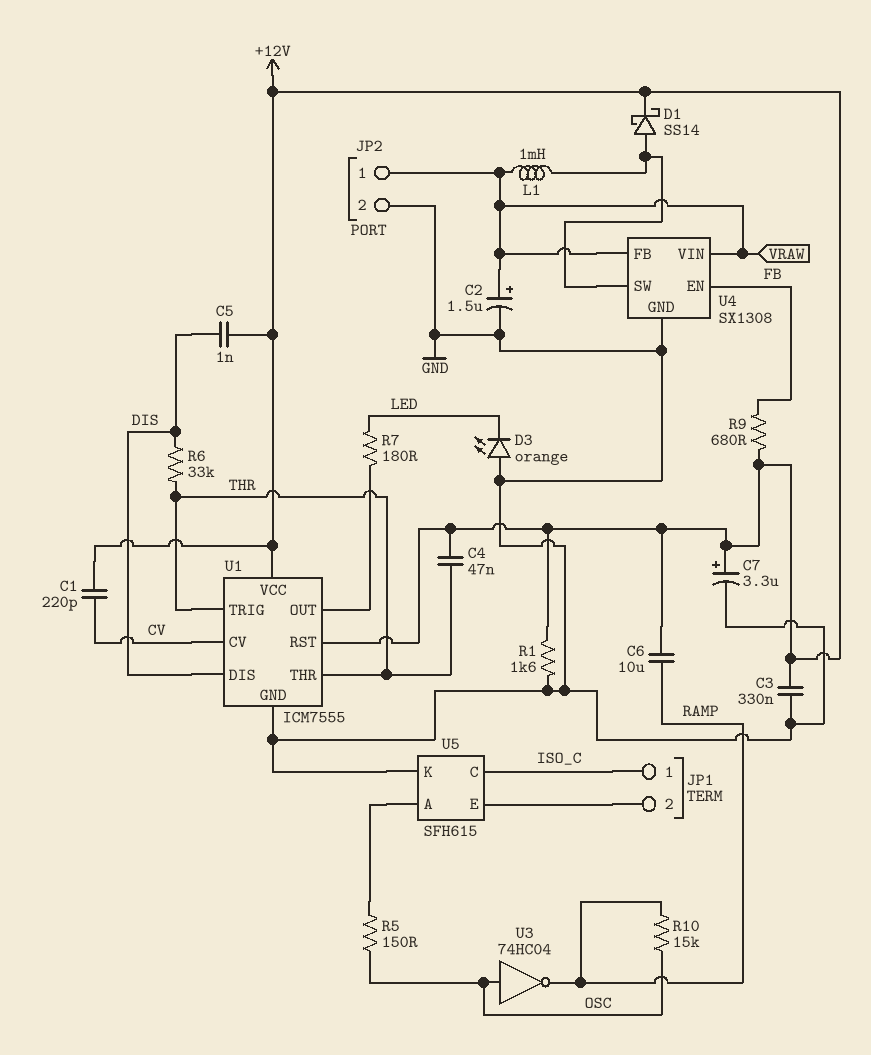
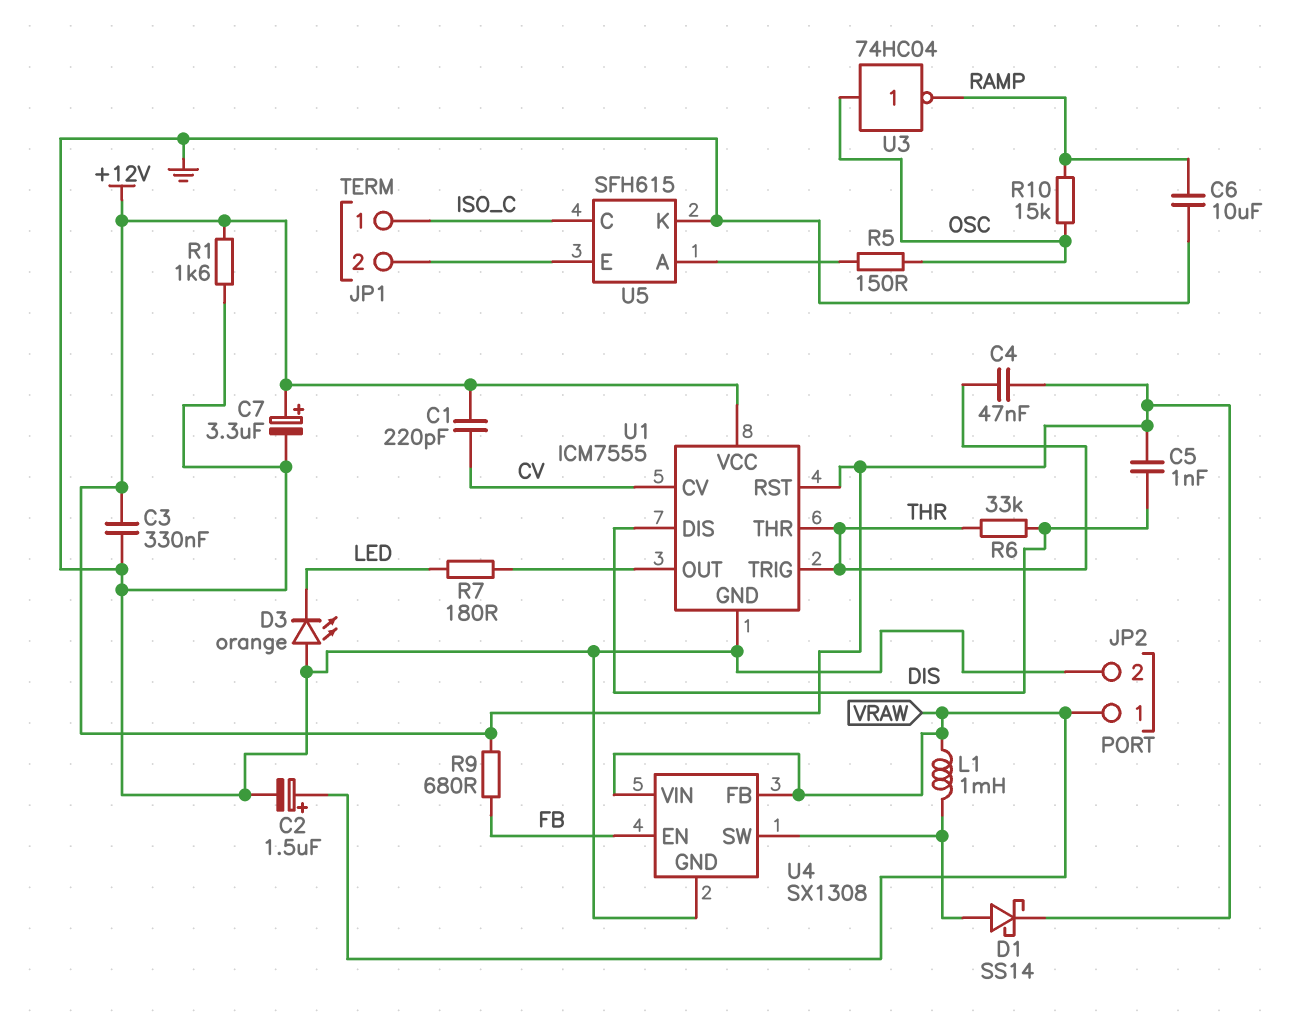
C6: 10uF (+12V, RAMP) -> 10uF (GND, RAMP)

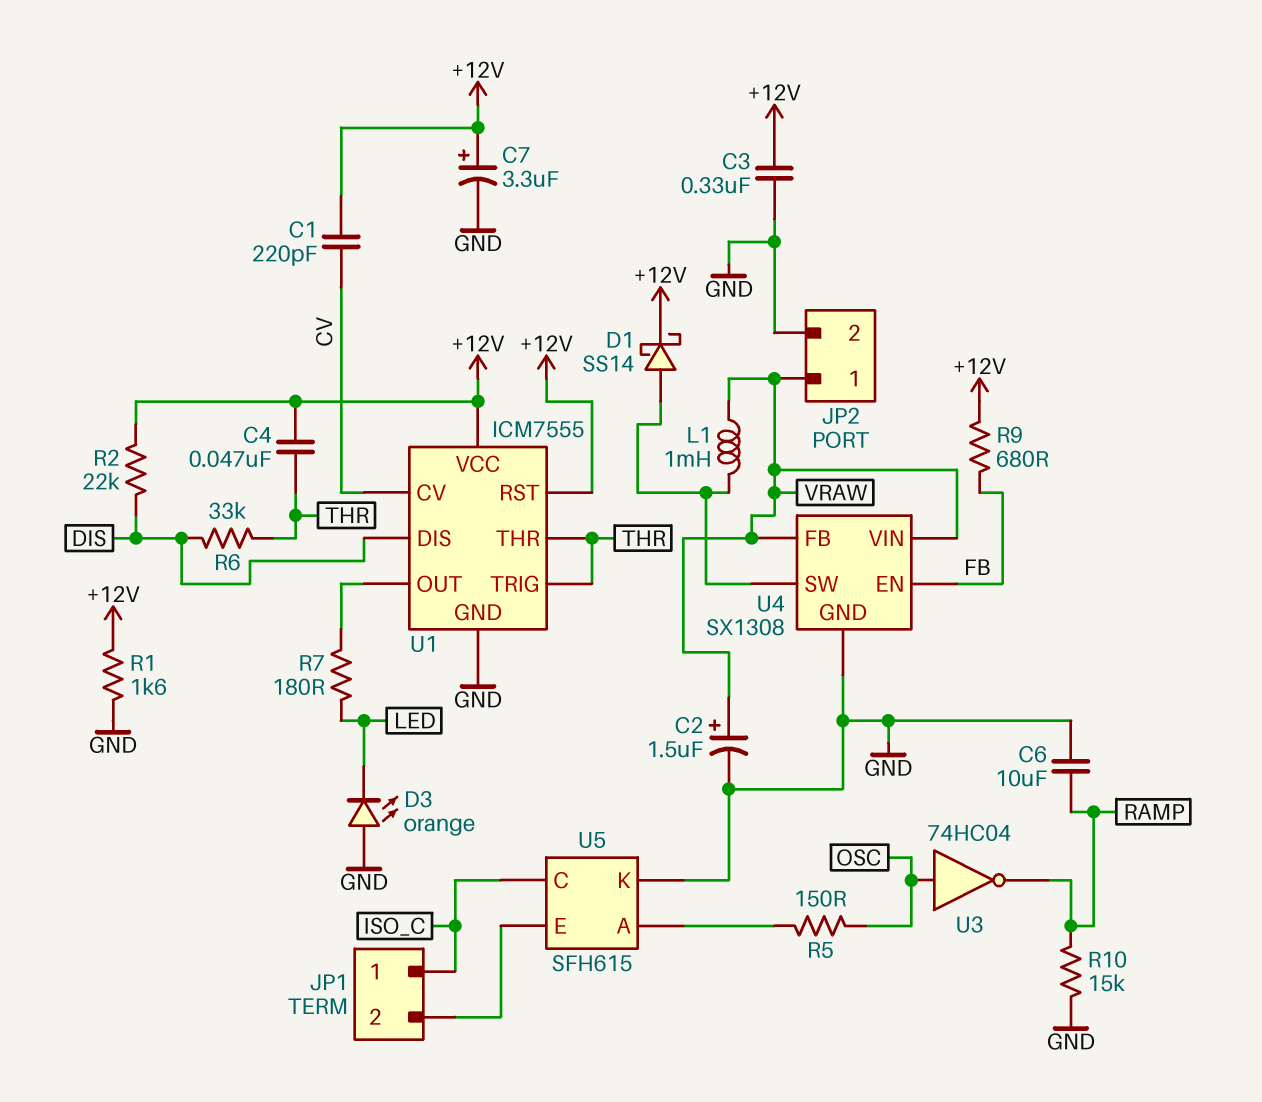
C5: 1nF (+12V, DIS) -> none
R2: none -> 22k (+12V, DIS)
R10: 15k (OSC, RAMP) -> 15k (GND, RAMP)

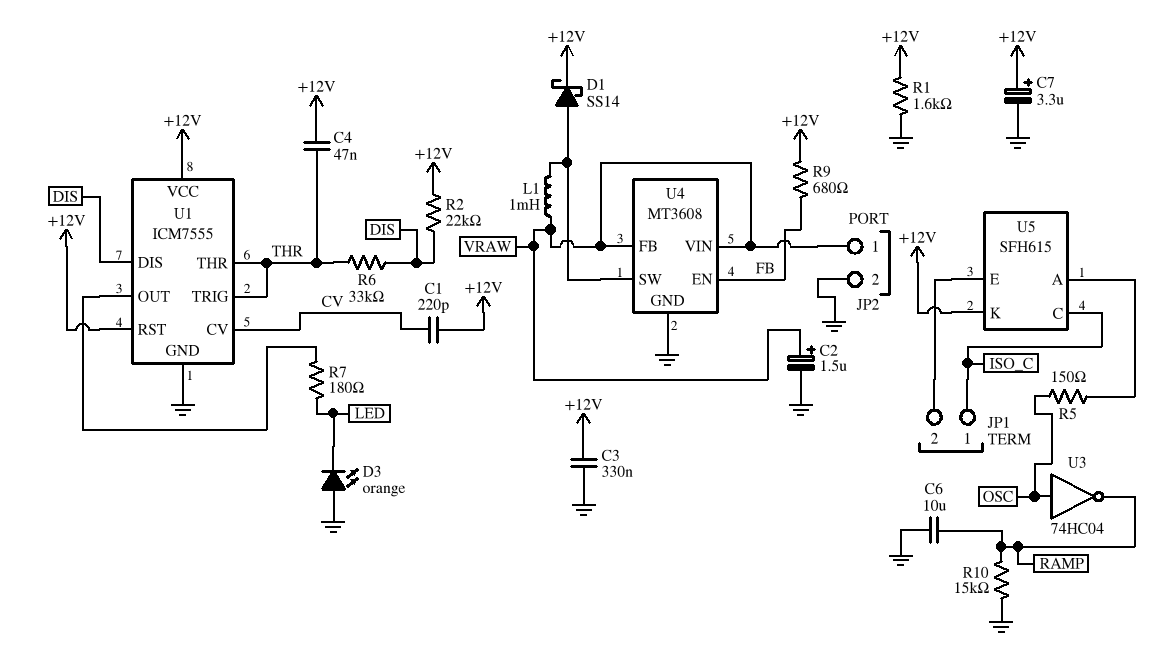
U4: SX1308 -> MT3608
U5 pin K: GND -> +12V

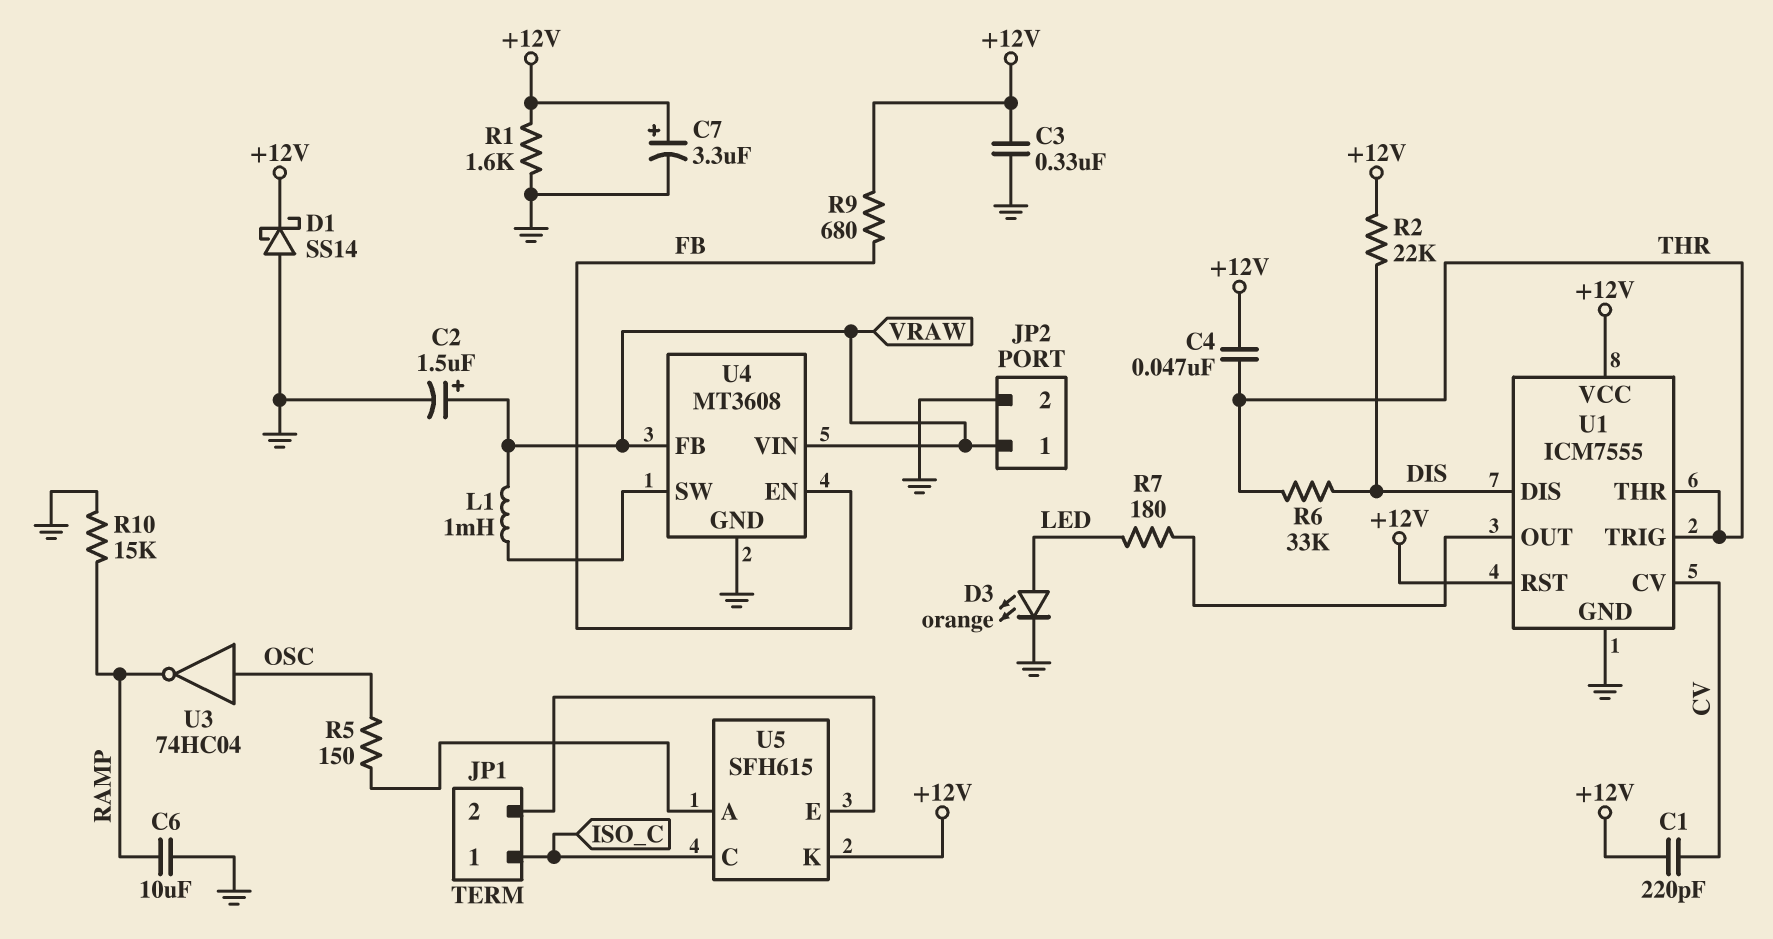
D1: schottky SS14 (A U4/SW, K +12V) -> schottky SS14 (A GND, K +12V)
D3: LED orange (A GND, K LED) -> LED orange (A LED, K GND)

